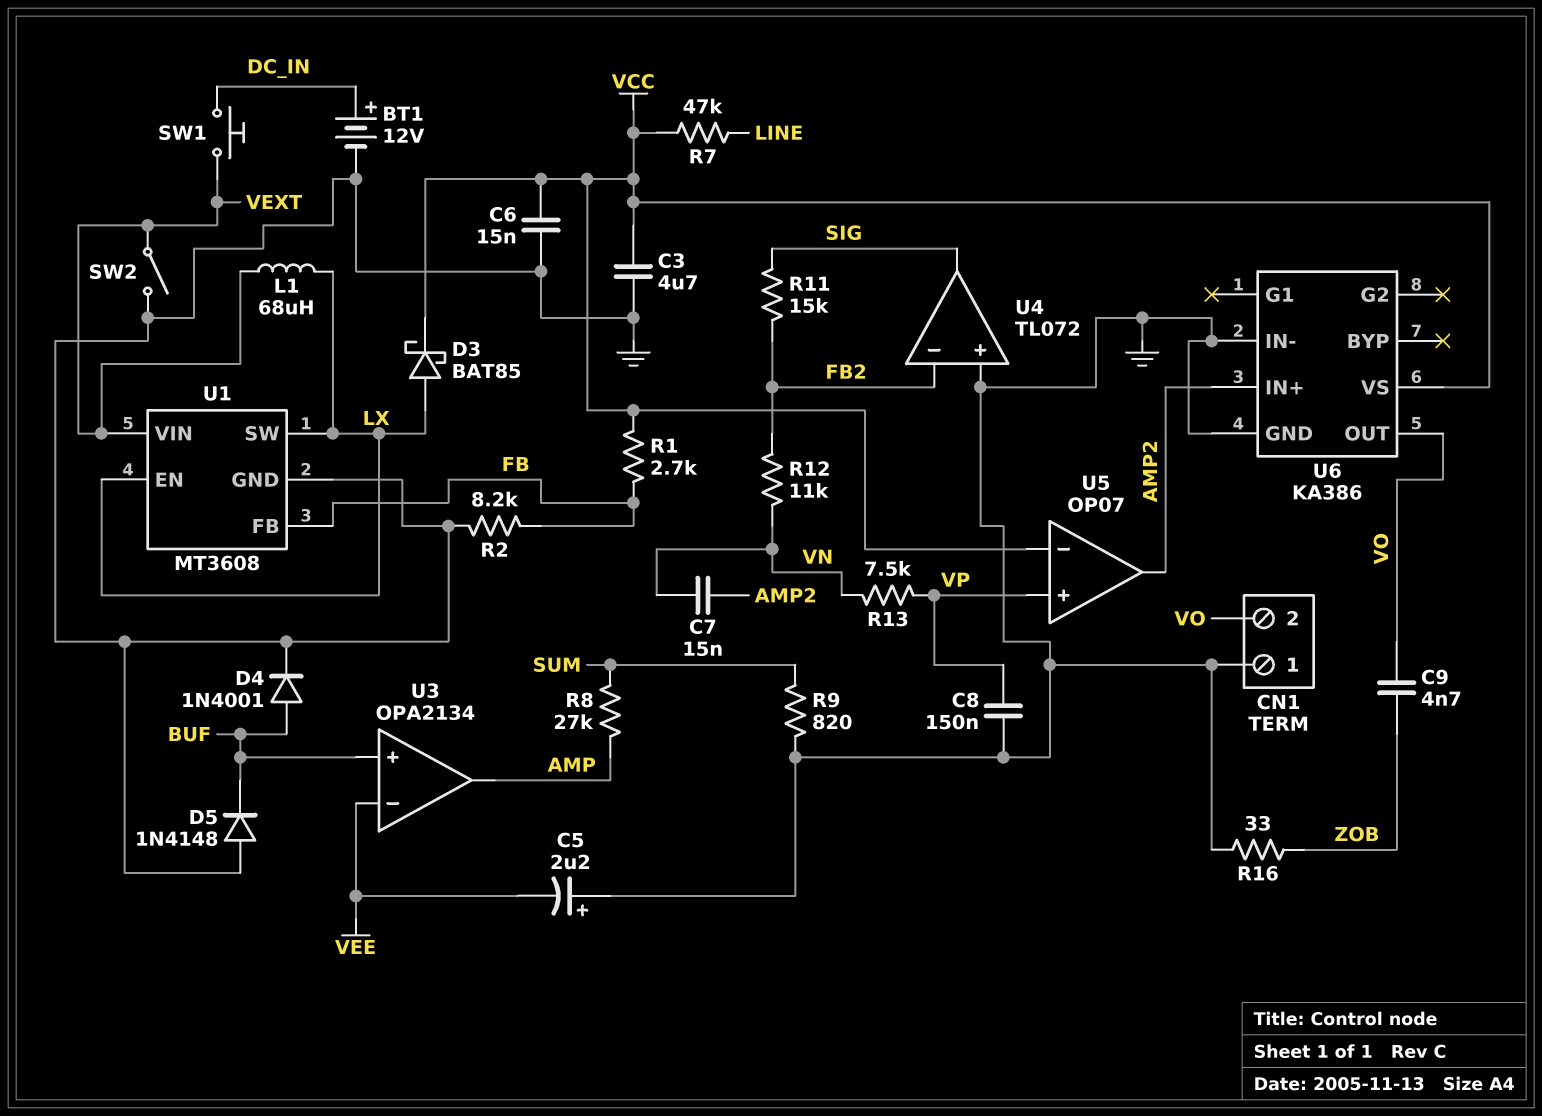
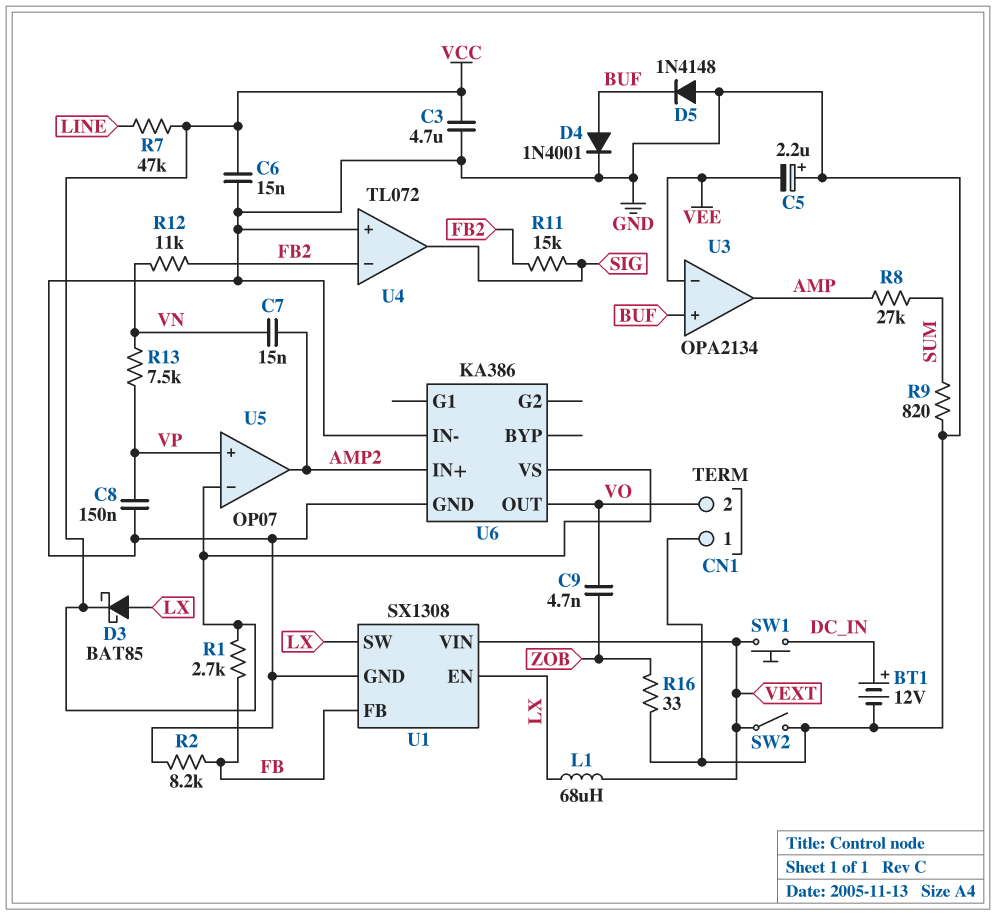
U1: MT3608 -> SX1308

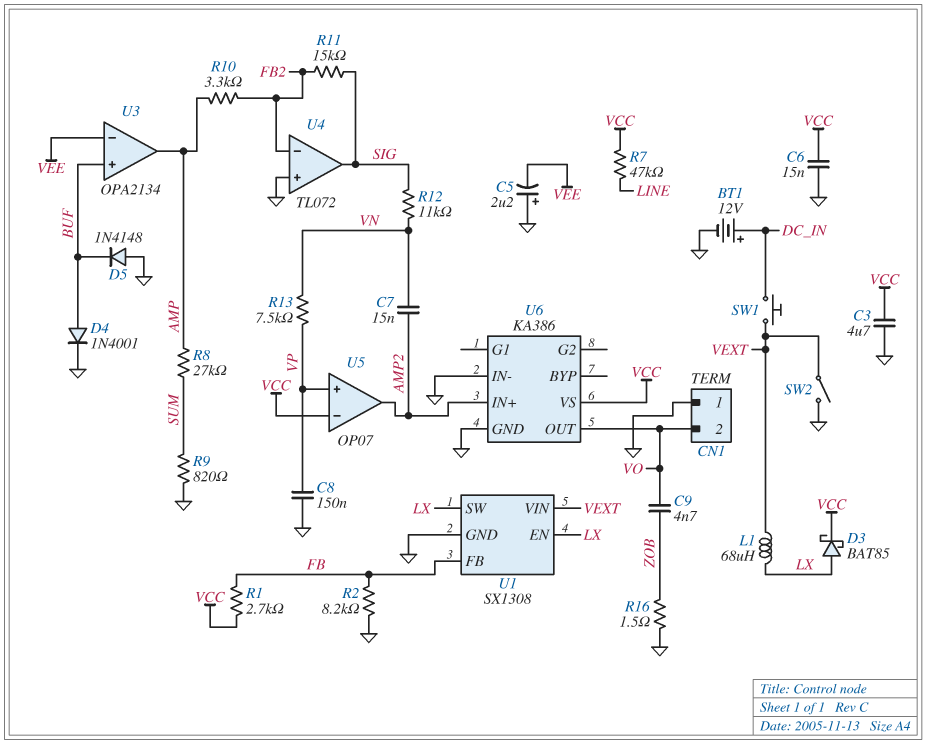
R10: none -> 3.3k (AMP, FB2)
R12: 11k (FB2, VN) -> 11k (SIG, VN)
R16: 33 (GND, ZOB) -> 1.5 (GND, ZOB)

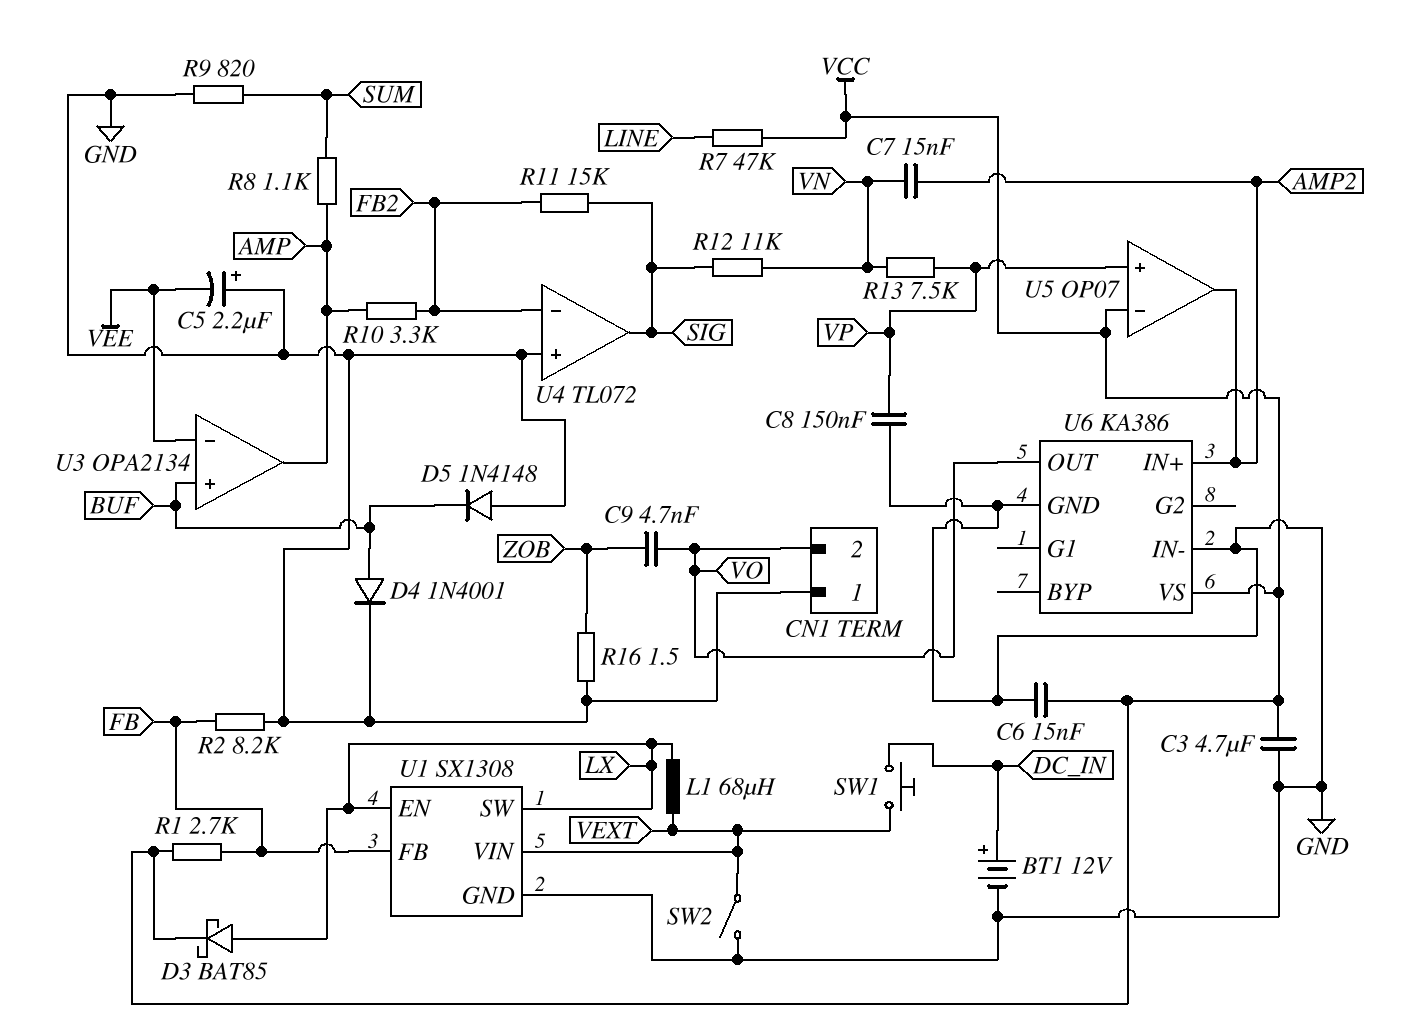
R8: 27k (AMP, SUM) -> 1.1k (AMP, SUM)

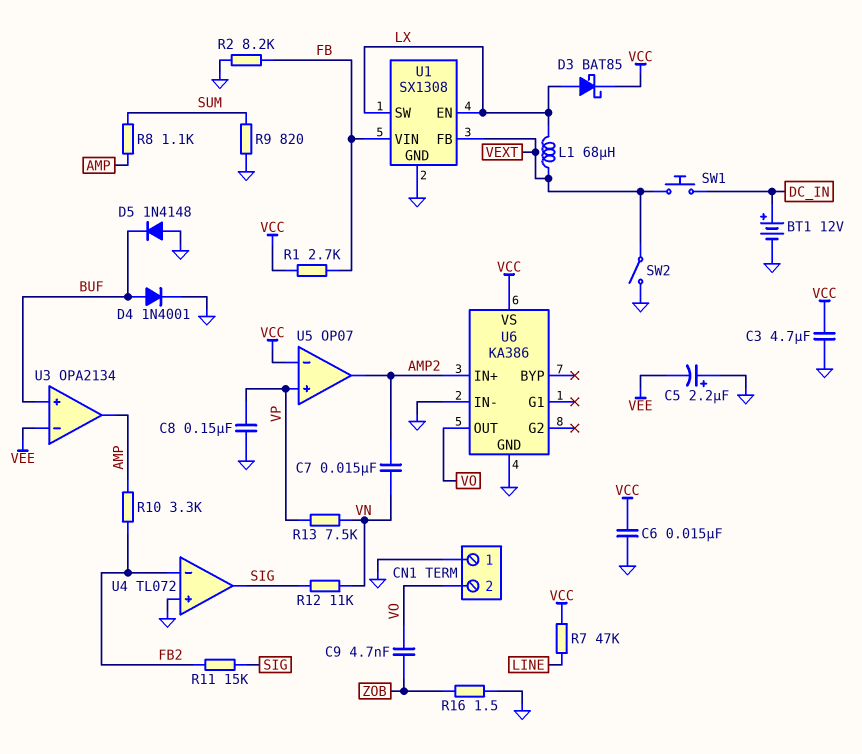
U1 pin FB: FB -> VEXT
U1 pin VIN: VEXT -> FB

